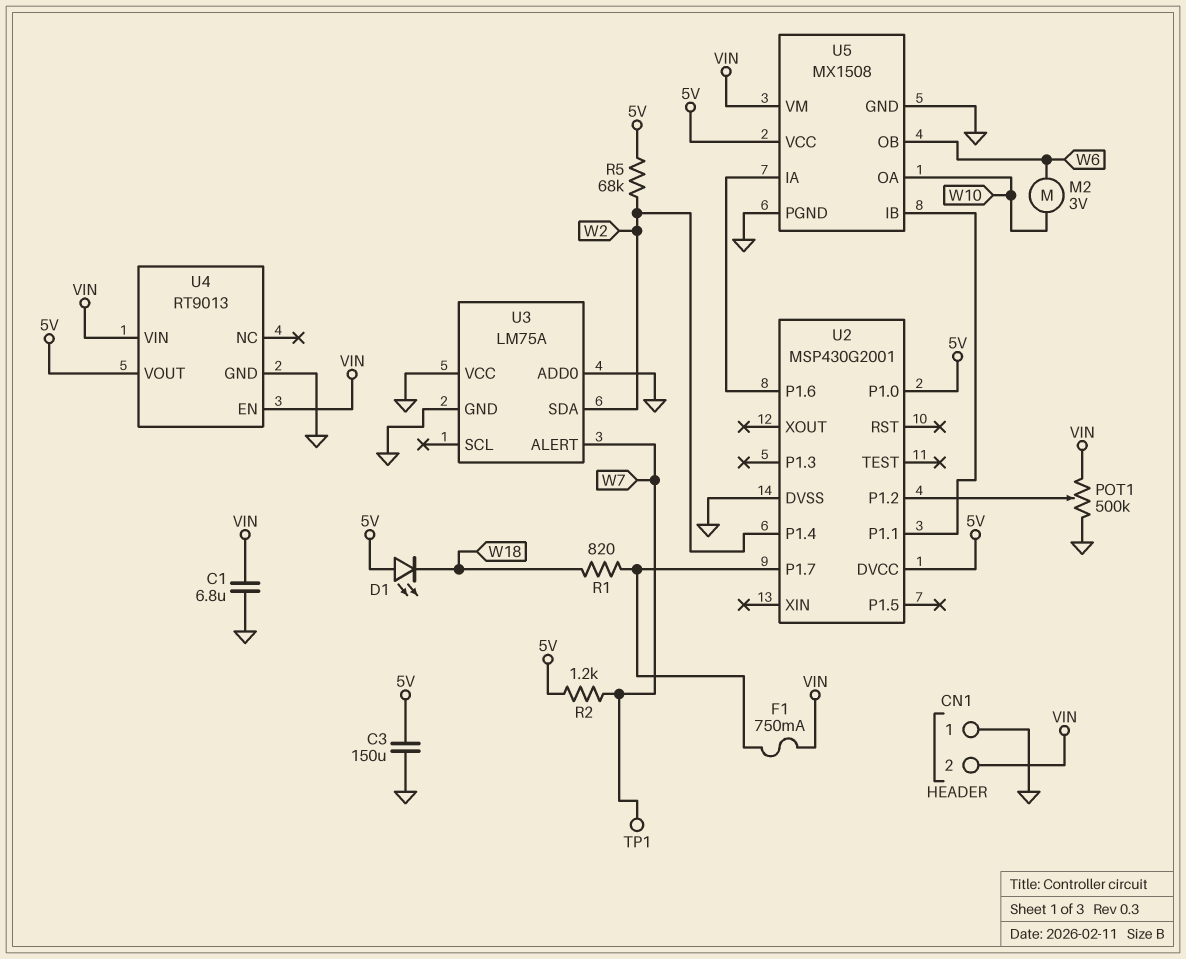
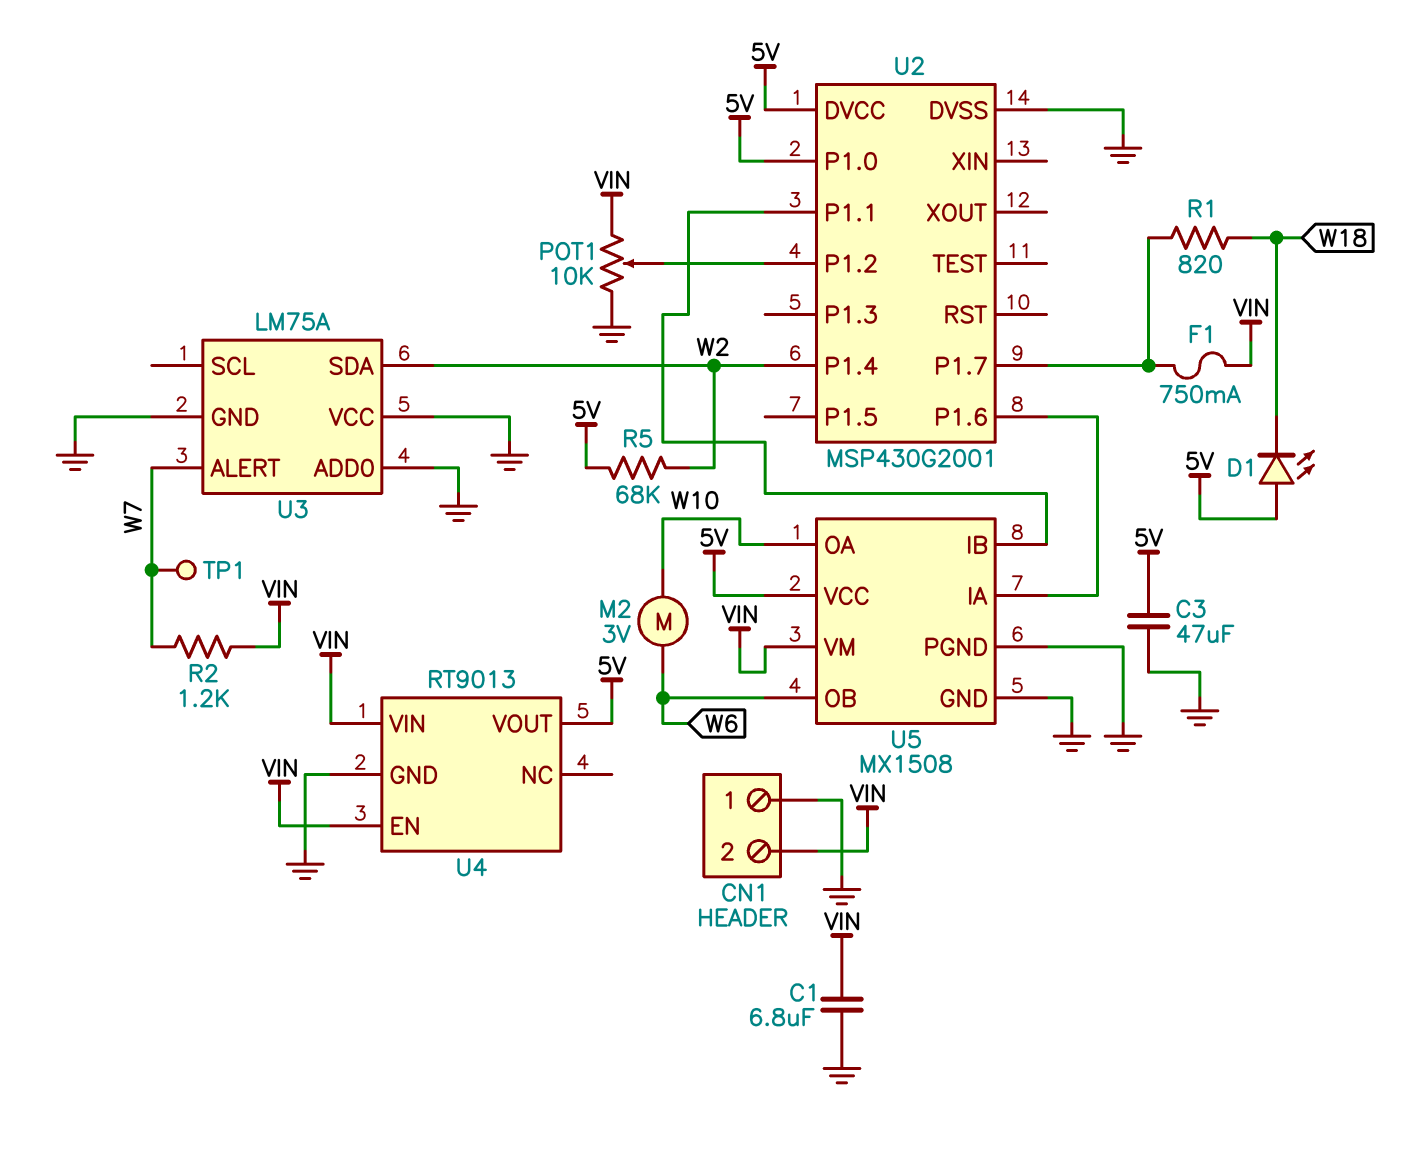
C3: 150uF (5V, GND) -> 47uF (5V, GND)
POT1: 500k (GND, VIN, wiper U2/P1.2) -> 10k (GND, VIN, wiper U2/P1.2)
R2: 1.2k (5V, W7) -> 1.2k (VIN, W7)

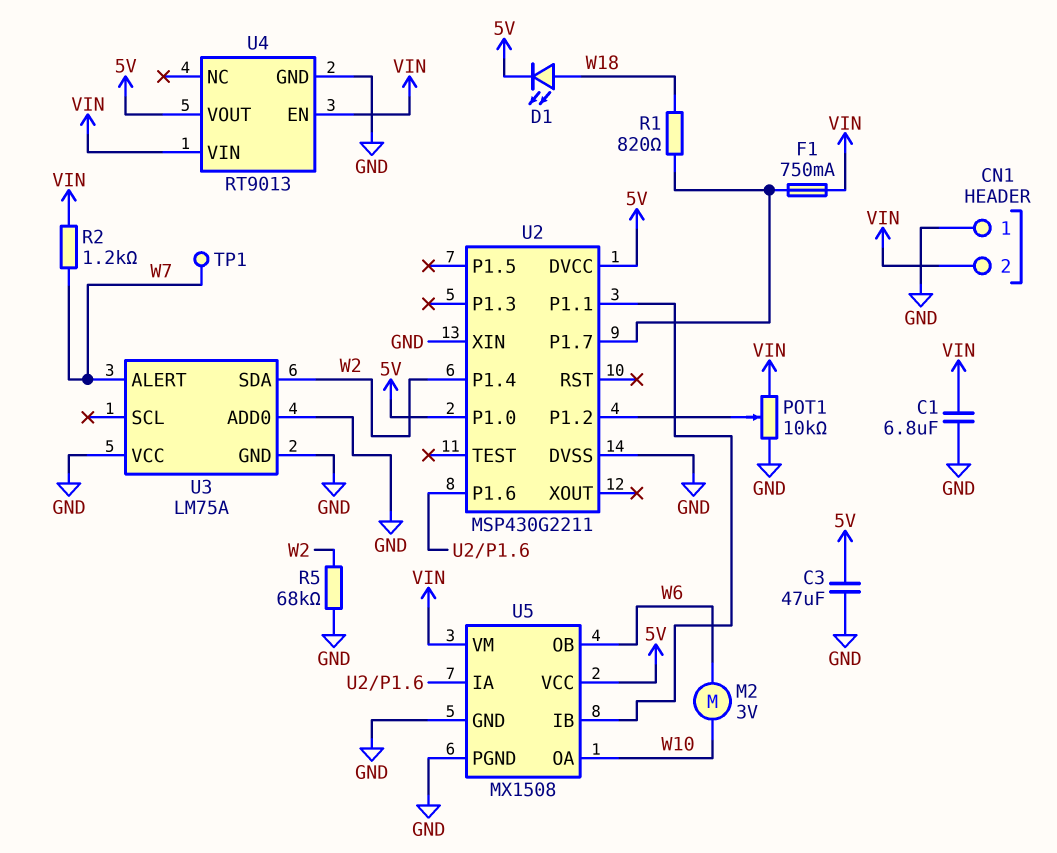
D1: LED (A 5V, K W18) -> LED (A W18, K 5V)
R5: 68k (5V, W2) -> 68k (GND, W2)
U2: MSP430G2001 -> MSP430G2211
U2 pin XIN: none -> GND

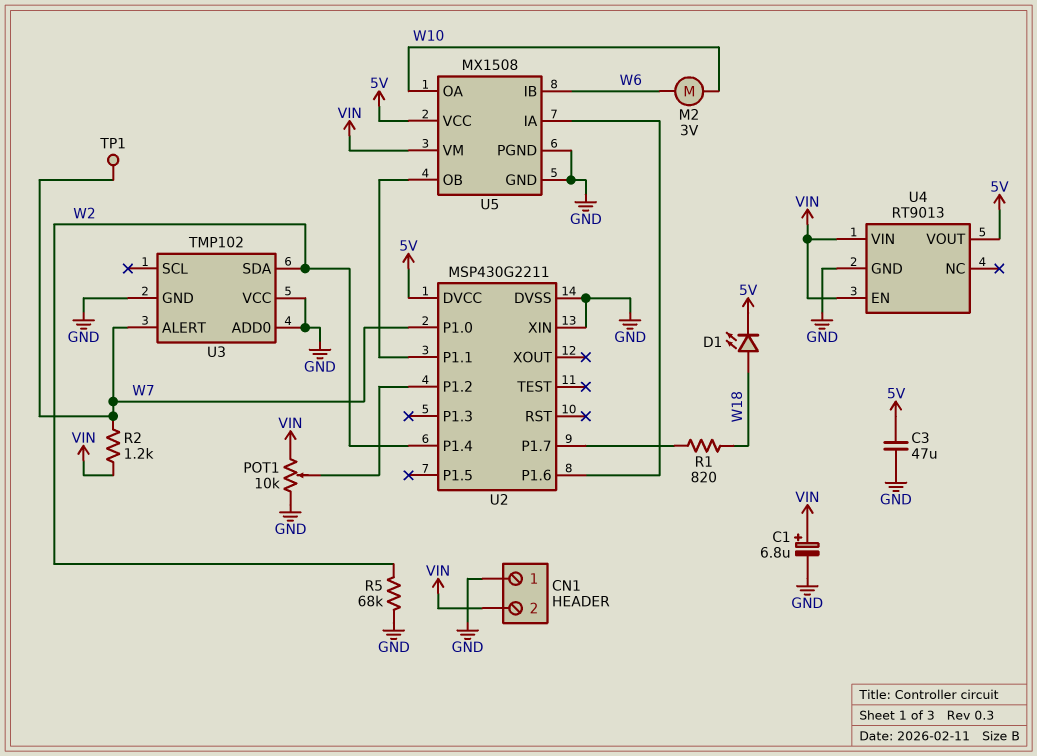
C1: 6.8uF (GND, VIN) -> 6.8uF (plus VIN, minus GND)
F1: 750mA (U2/P1.7, VIN) -> none
U2 pin P1.0: 5V -> W7
U3: LM75A -> TMP102
U5 pin IB: U2/P1.1 -> W6
U5 pin OB: W6 -> U2/P1.1

